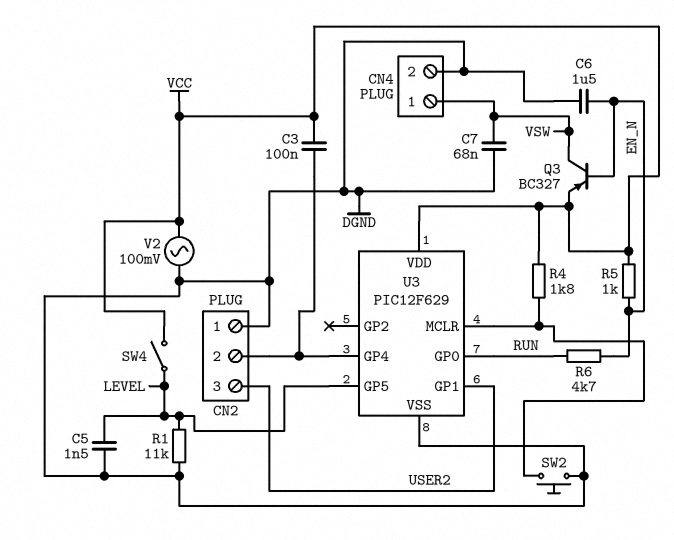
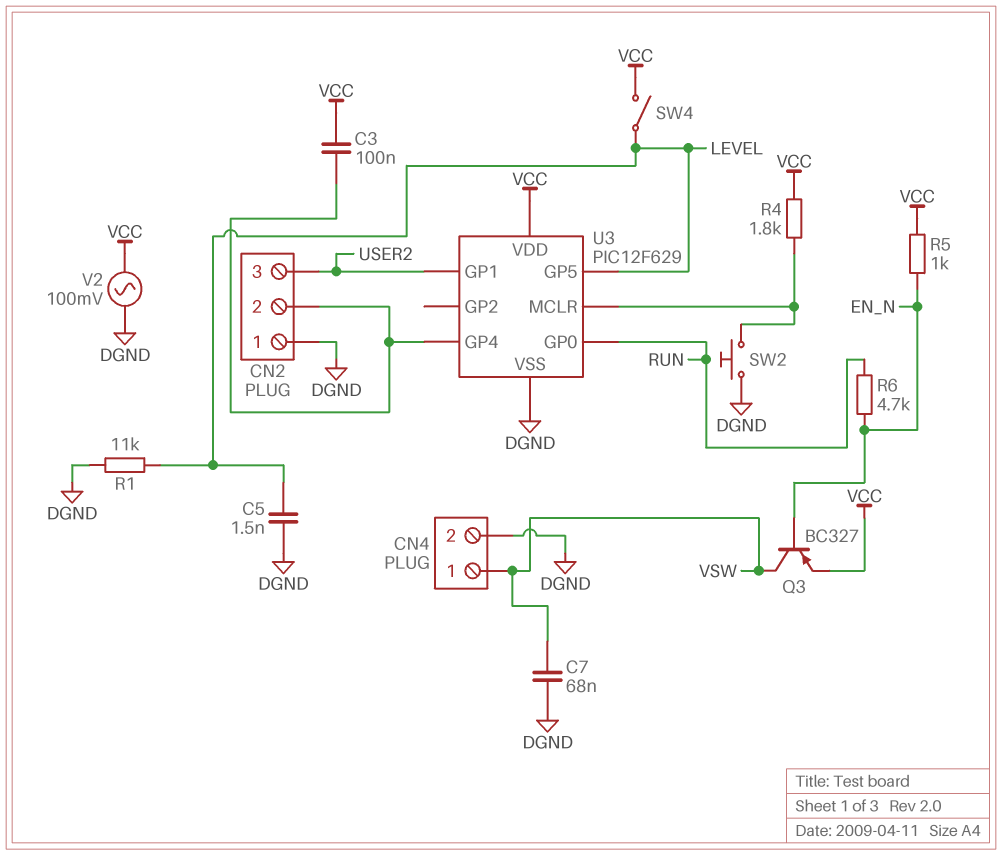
C6: 1.5uF (DGND, EN_N) -> none

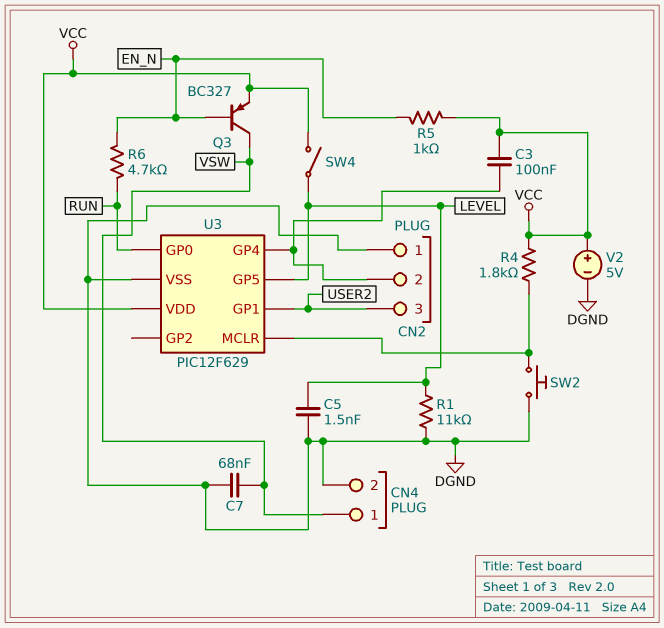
V2: AC 100mV (DGND, VCC) -> 5V (plus VCC, minus DGND)

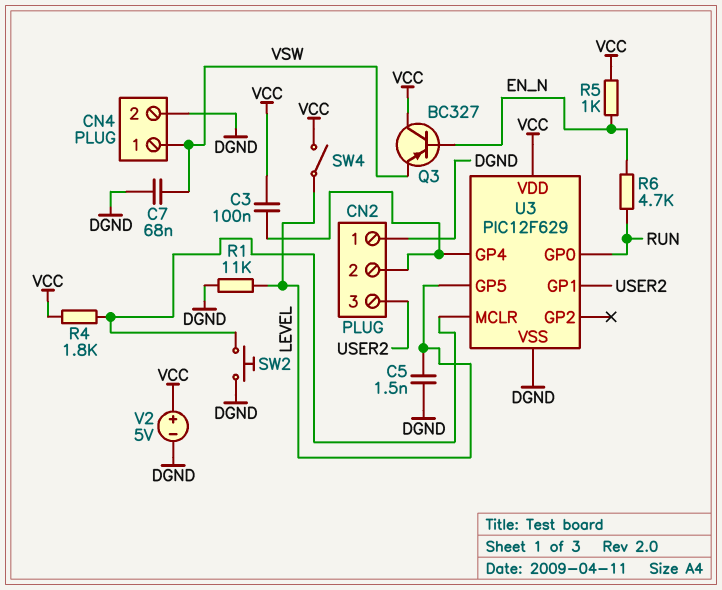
Q3: PNP BC327 (B EN_N, C VSW, E VCC) -> PNP BC327 (B EN_N, C VCC, E VSW)

